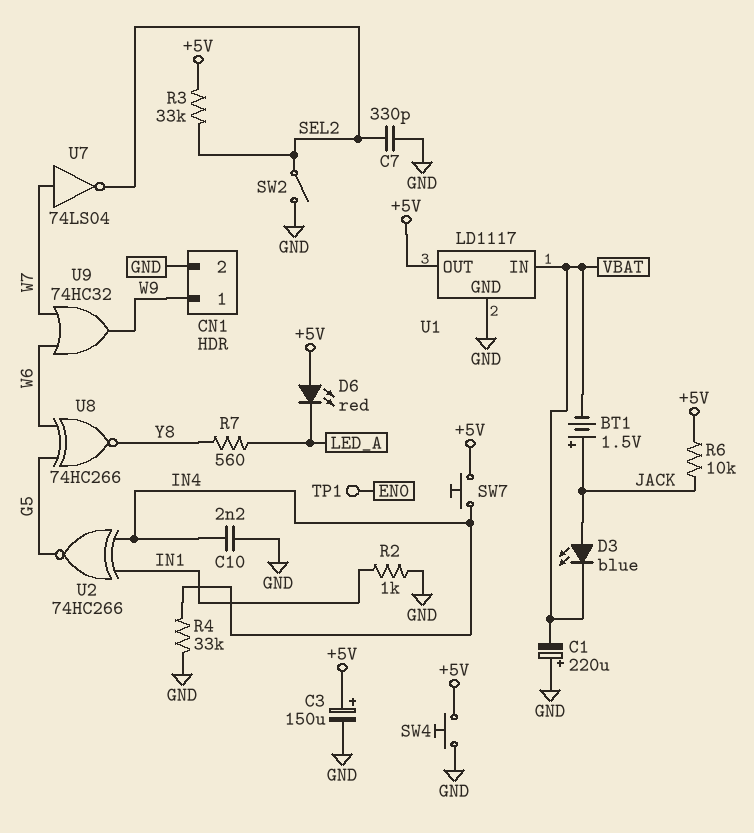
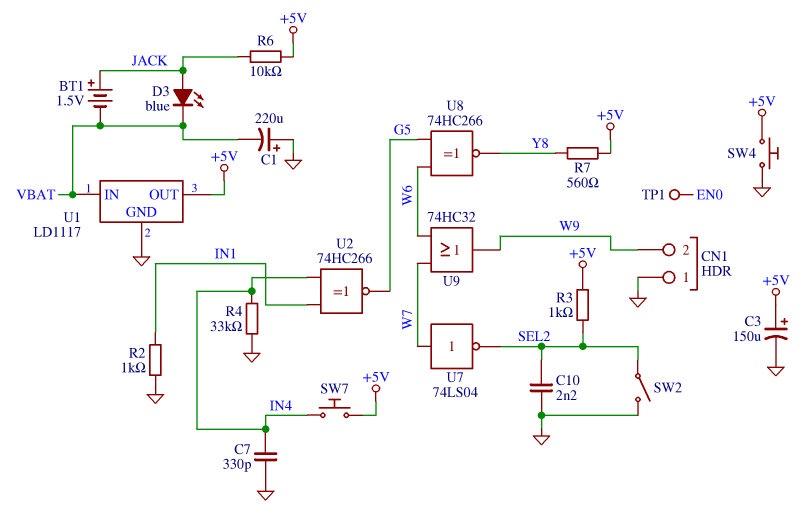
C7: 330pF (GND, SEL2) -> 330pF (GND, IN4)
C10: 2.2nF (GND, IN4) -> 2.2nF (GND, SEL2)
CN1 pin 1: W9 -> GND
CN1 pin 2: GND -> W9
D6: LED red (A +5V, K LED_A) -> none
R3: 33k (+5V, SEL2) -> 1k (+5V, SEL2)
R7: 560 (LED_A, Y8) -> 560 (+5V, Y8)

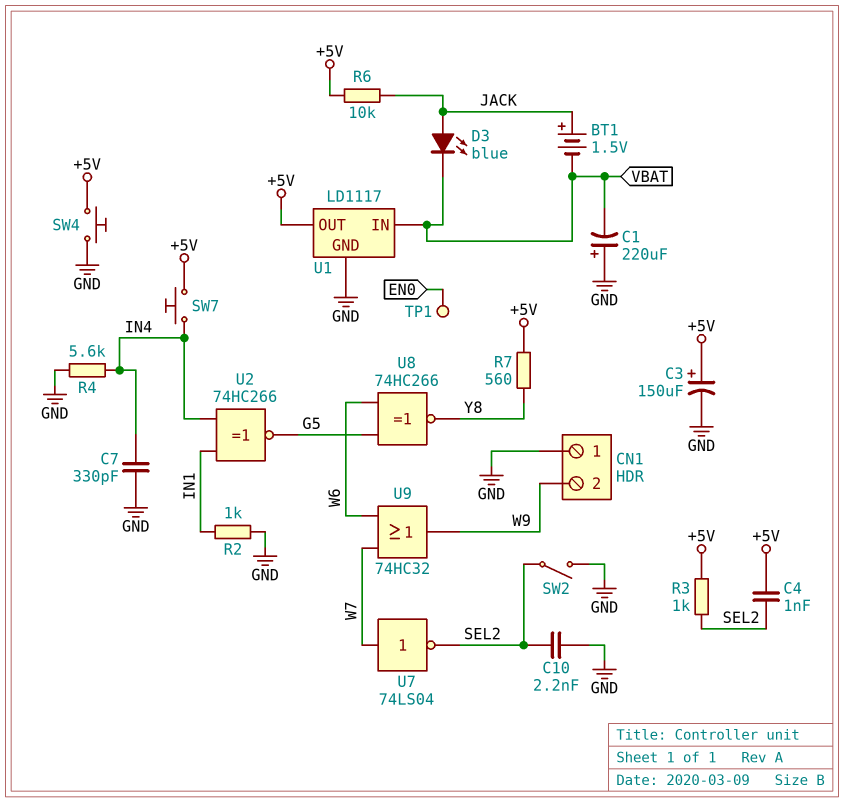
C4: none -> 1nF (+5V, SEL2)
R4: 33k (GND, IN4) -> 5.6k (GND, IN4)

